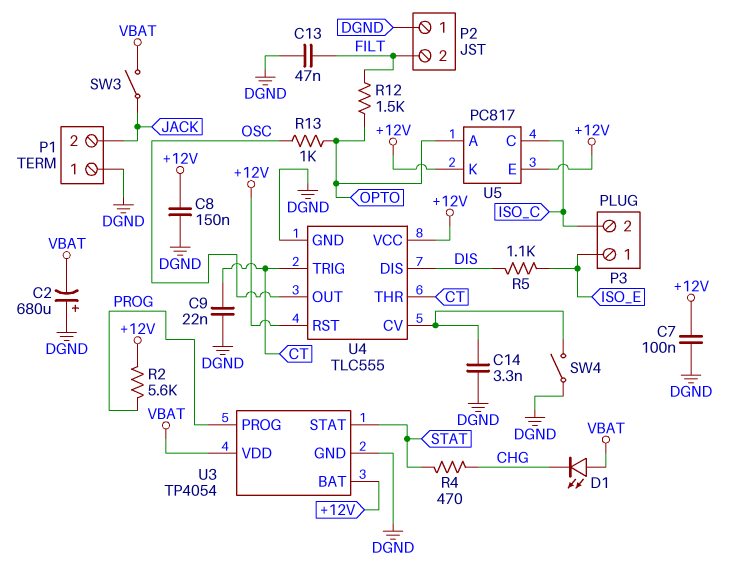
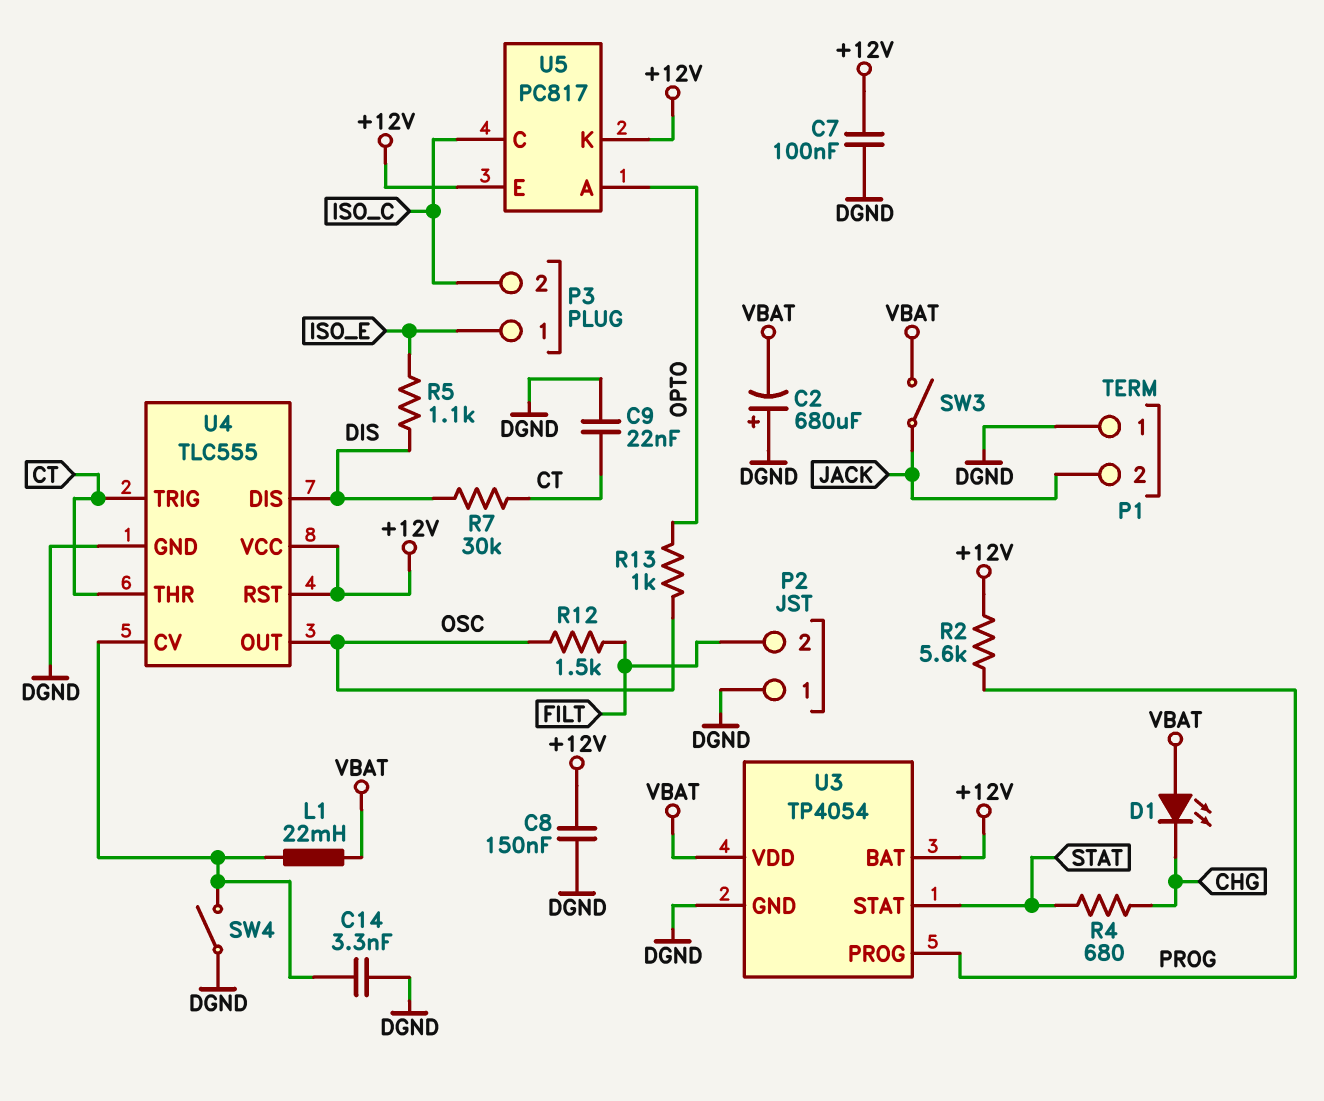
C13: 47nF (DGND, FILT) -> none
L1: none -> 22mH (U4/CV, VBAT)
R4: 470 (CHG, STAT) -> 680 (CHG, STAT)
R7: none -> 30k (CT, DIS)
R12: 1.5k (FILT, OPTO) -> 1.5k (FILT, OSC)

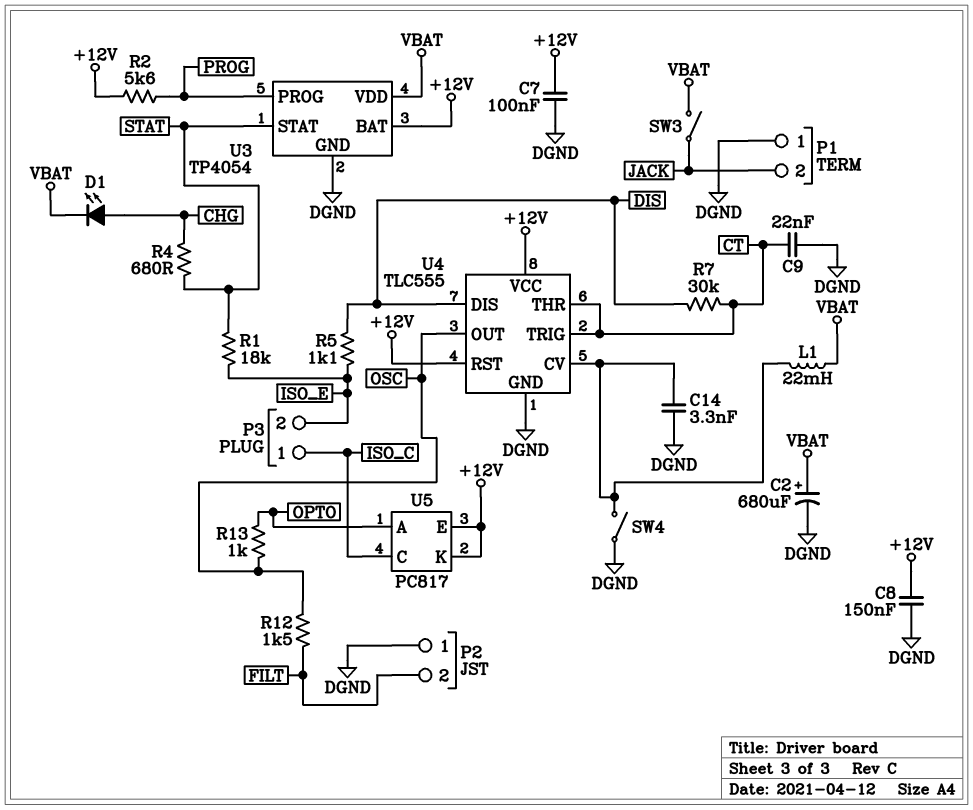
C2: 680uF (plus DGND, minus VBAT) -> 680uF (plus VBAT, minus DGND)
D1: LED (A VBAT, K CHG) -> LED (A CHG, K VBAT)
P3 pin 1: ISO_E -> ISO_C
P3 pin 2: ISO_C -> ISO_E
R1: none -> 18k (ISO_E, STAT)

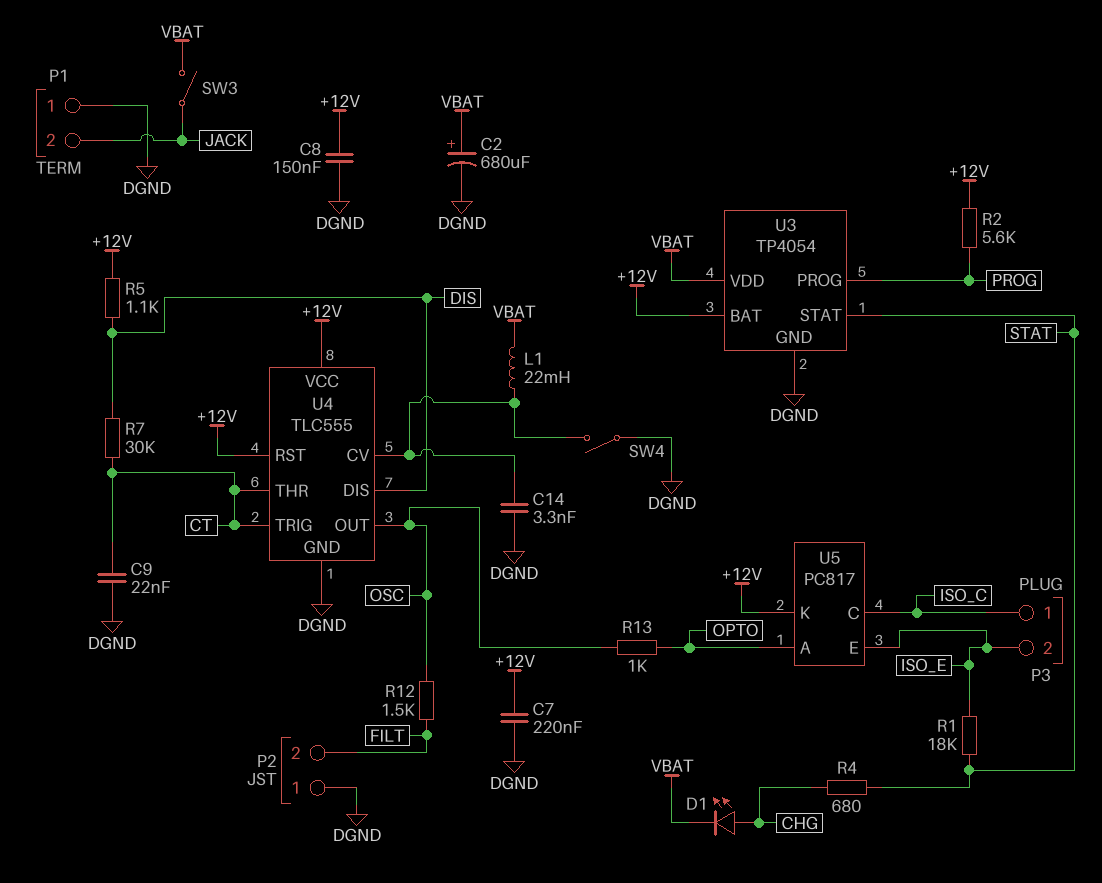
C7: 100nF (+12V, DGND) -> 220nF (+12V, DGND)
R5: 1.1k (DIS, ISO_E) -> 1.1k (+12V, DIS)
U5 pin E: +12V -> ISO_E

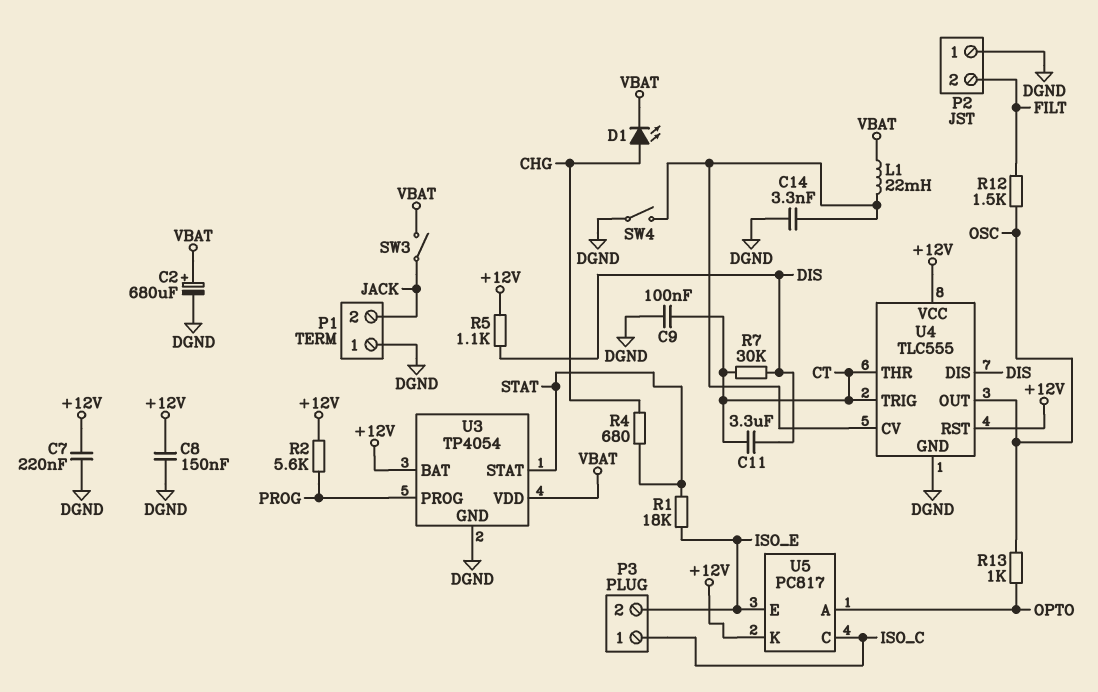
C9: 22nF (CT, DGND) -> 100nF (CT, DGND)
C11: none -> 3.3uF (CT, DIS)

